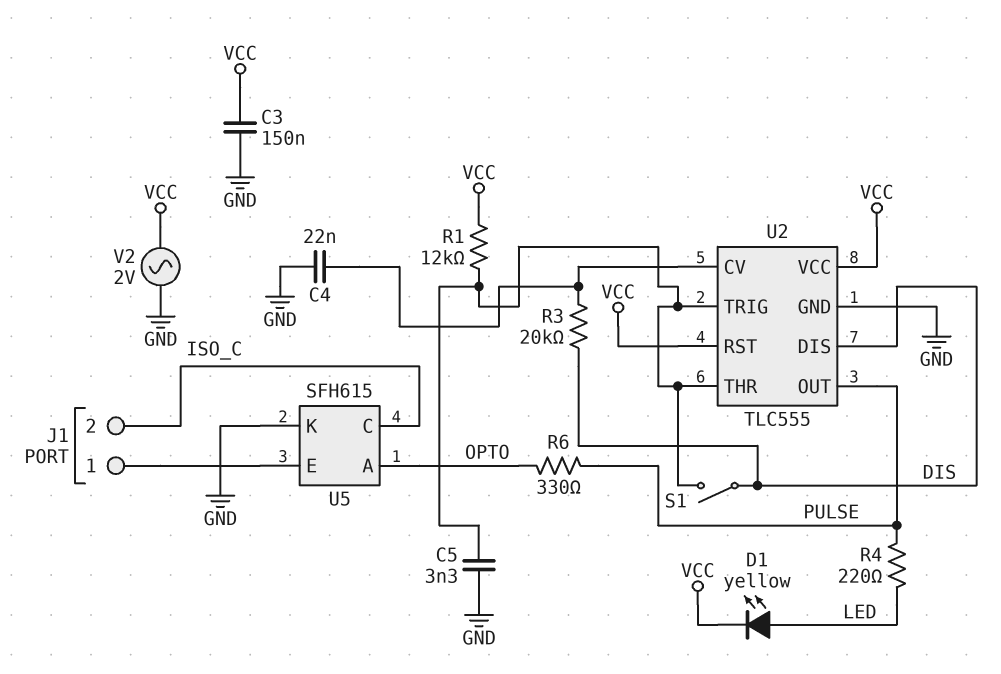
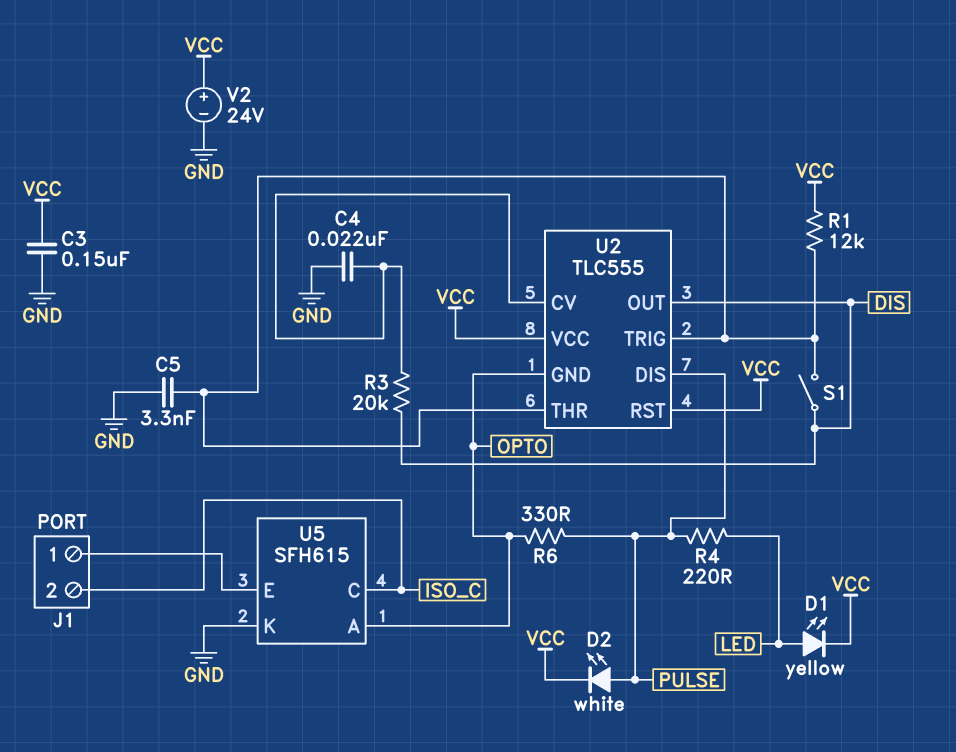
D2: none -> LED white (A PULSE, K VCC)
U2 pin DIS: DIS -> PULSE
U2 pin GND: GND -> OPTO
U2 pin OUT: PULSE -> DIS
V2: AC 2V (GND, VCC) -> 24V (plus VCC, minus GND)

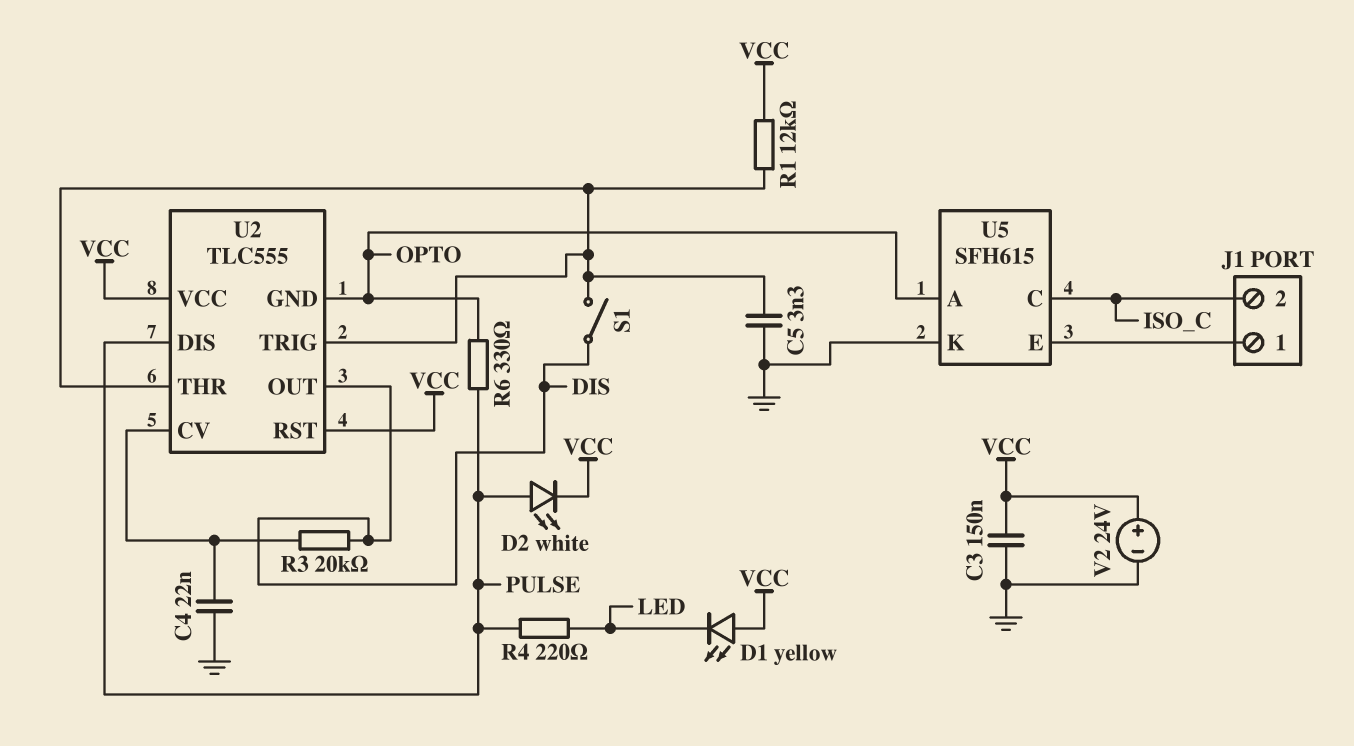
D1: LED yellow (A LED, K VCC) -> LED yellow (A VCC, K LED)

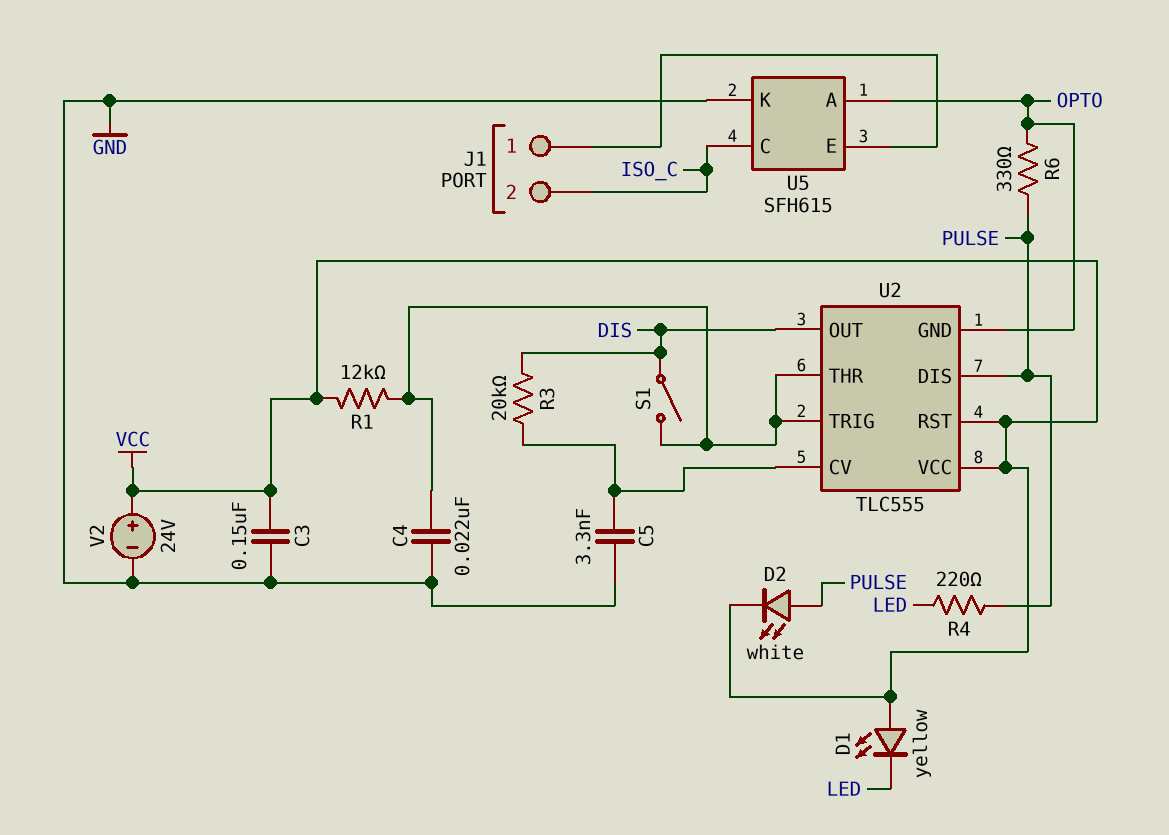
C4: 22nF (GND, U2/CV) -> 22nF (GND, U2/THR)
C5: 3.3nF (GND, U2/THR) -> 3.3nF (GND, U2/CV)

